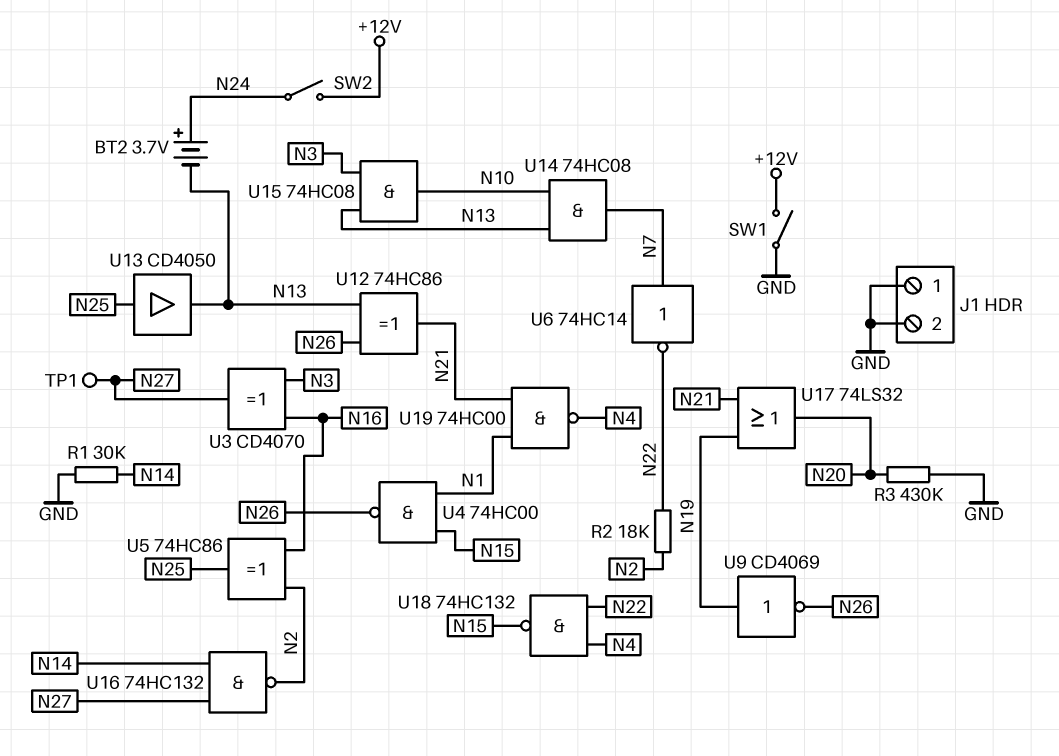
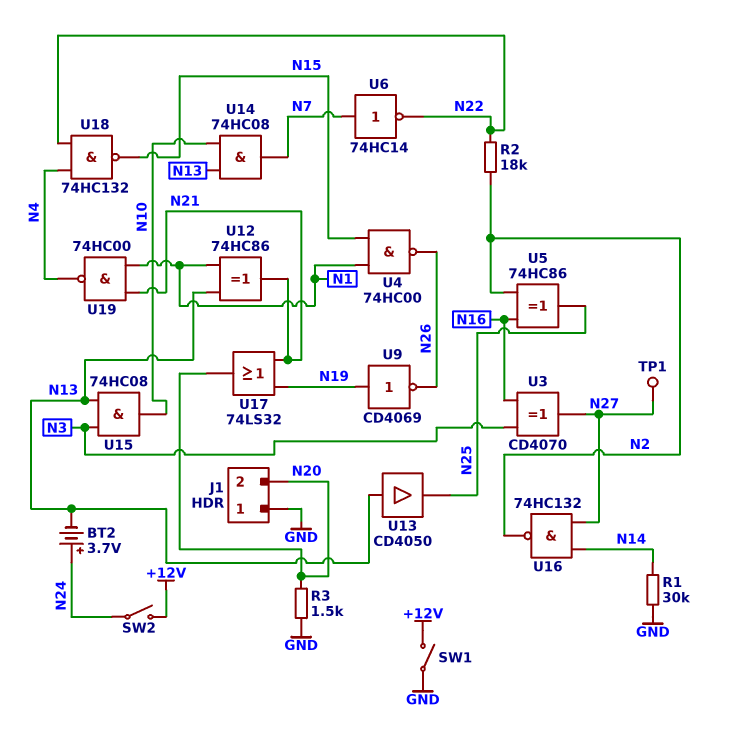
J1 pin 2: GND -> N20
R3: 430k (GND, N20) -> 1.5k (GND, N20)
U12: XOR 74HC86 (in N13, in N26, out N21) -> XOR 74HC86 (in N1, in N13, out N21)
U13: buffer CD4050 (in N25, out N13) -> buffer CD4050 (in N13, out N25)

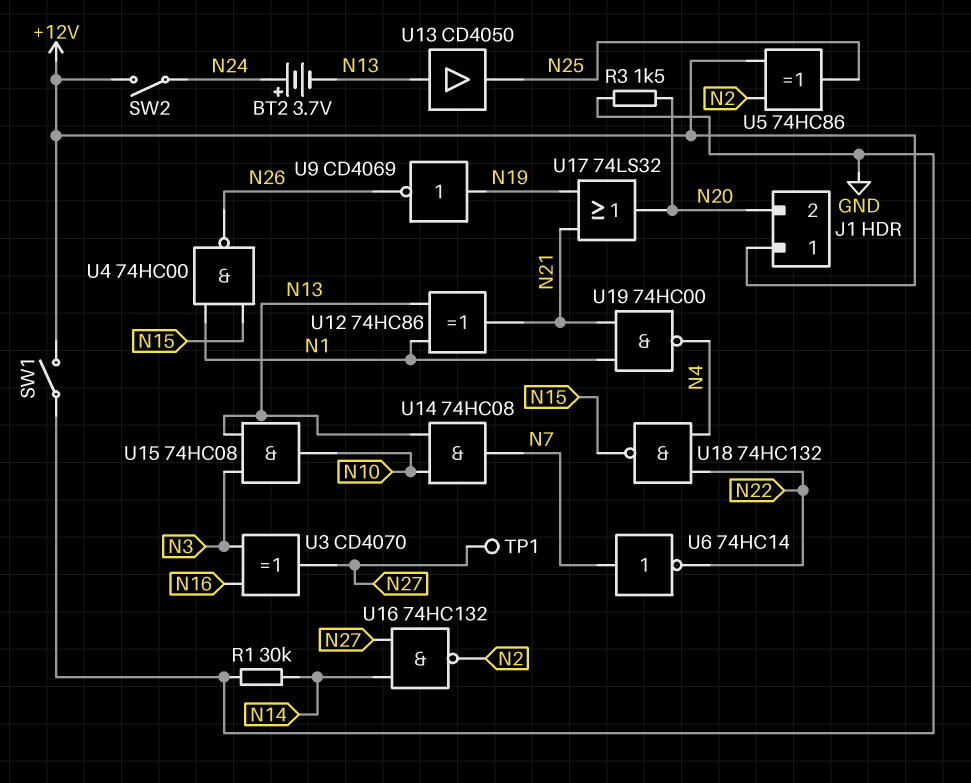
J1 pin 1: GND -> +12V
R2: 18k (N2, N22) -> none
U5: XOR 74HC86 (in N2, in N16, out N25) -> XOR 74HC86 (in +12V, in N2, out N25)

